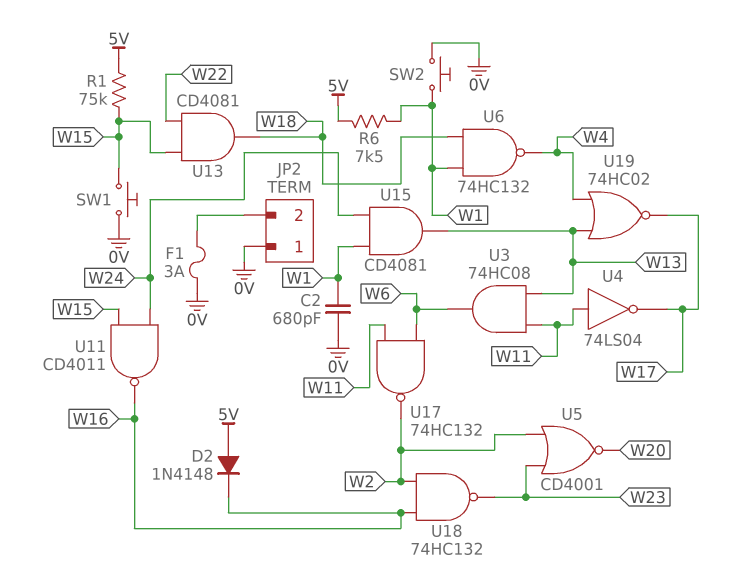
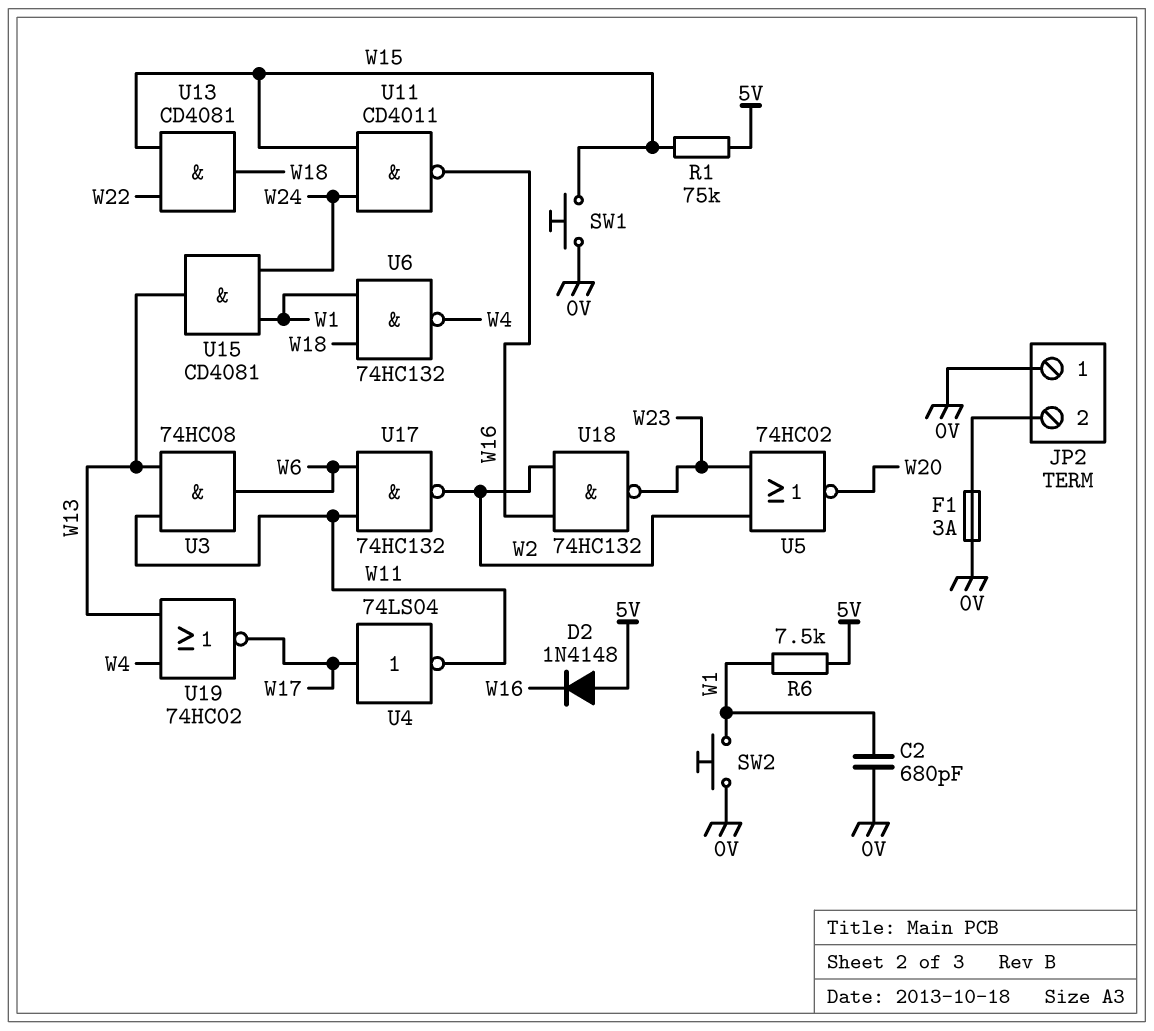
U4: NOT 74LS04 (in W11, out W17) -> NOT 74LS04 (in W17, out W11)
U5: NOR CD4001 (in W2, in W23, out W20) -> NOR 74HC02 (in W2, in W23, out W20)

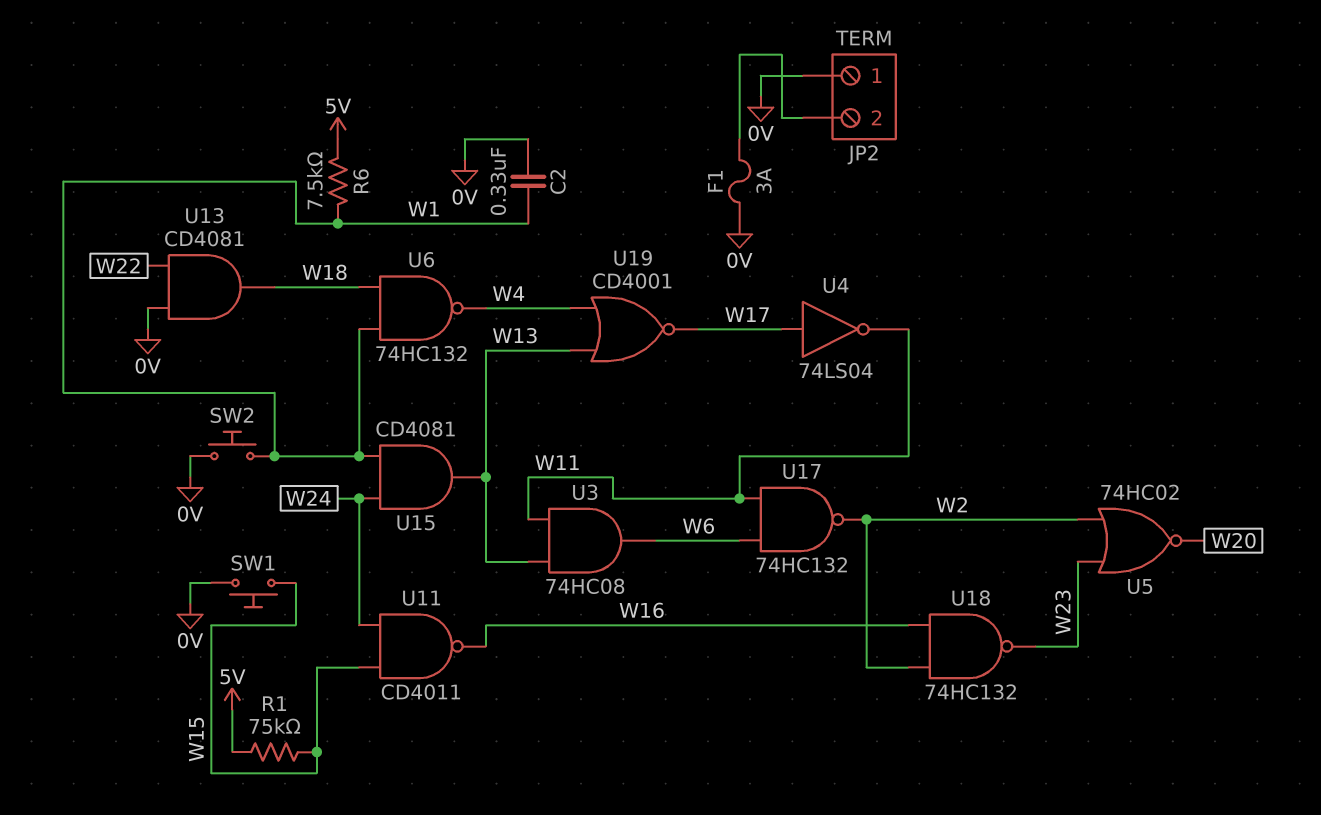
C2: 680pF (0V, W1) -> 330nF (0V, W1)
D2: diode 1N4148 (A 5V, K W16) -> none
U13: AND CD4081 (in W15, in W22, out W18) -> AND CD4081 (in 0V, in W22, out W18)
U19: NOR 74HC02 (in W4, in W13, out W17) -> NOR CD4001 (in W4, in W13, out W17)

